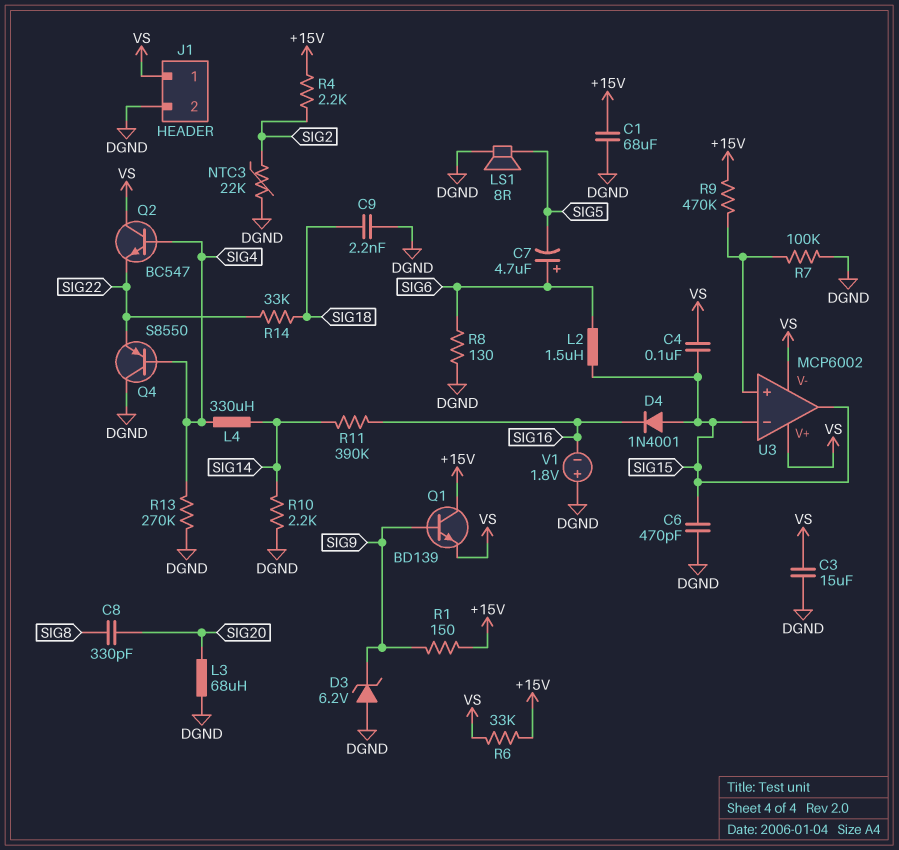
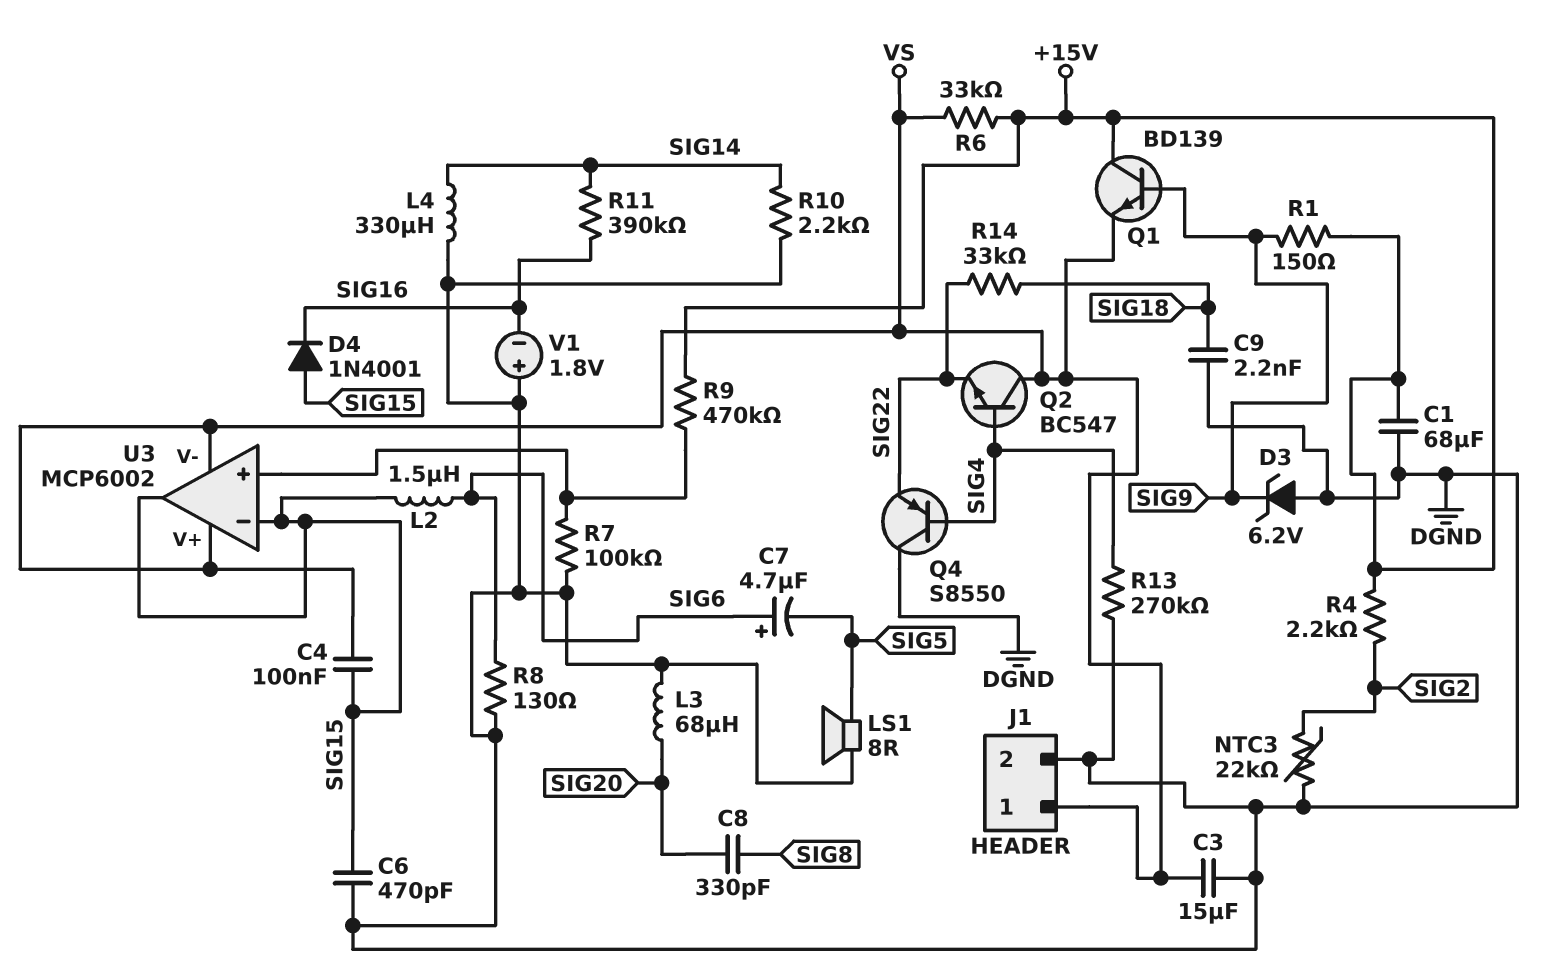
L4: 330uH (SIG4, SIG14) -> 330uH (DGND, SIG14)

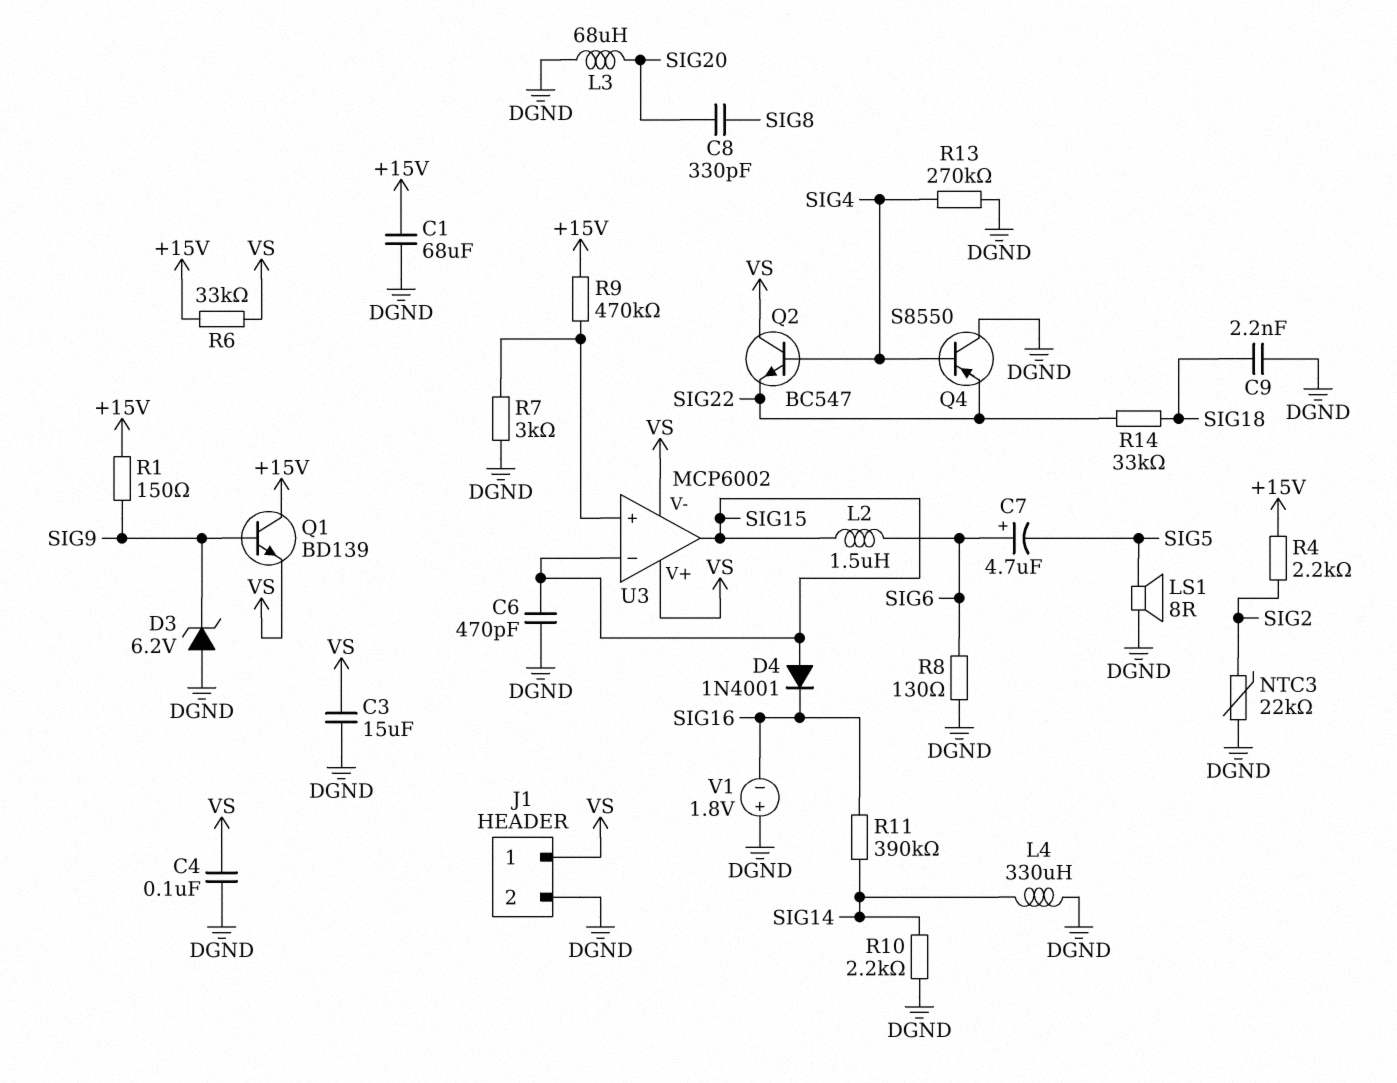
C4: 100nF (SIG15, VS) -> 100nF (DGND, VS)
R7: 100k (DGND, U3/in+) -> 3k (DGND, U3/in+)

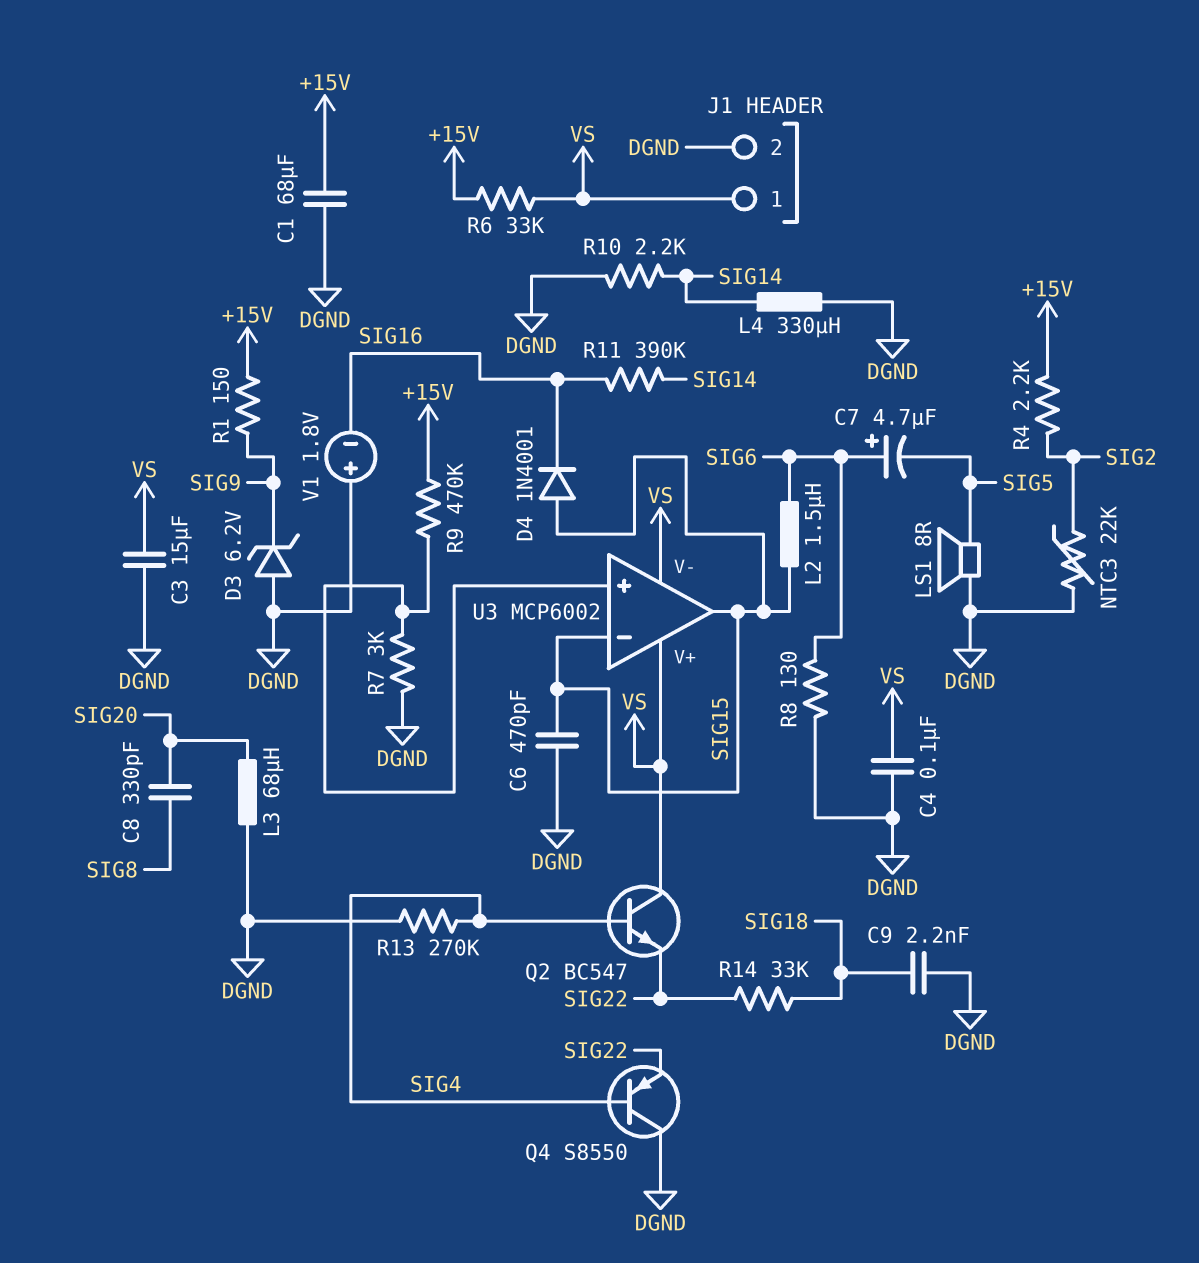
Q1: NPN BD139 (B SIG9, C +15V, E VS) -> none

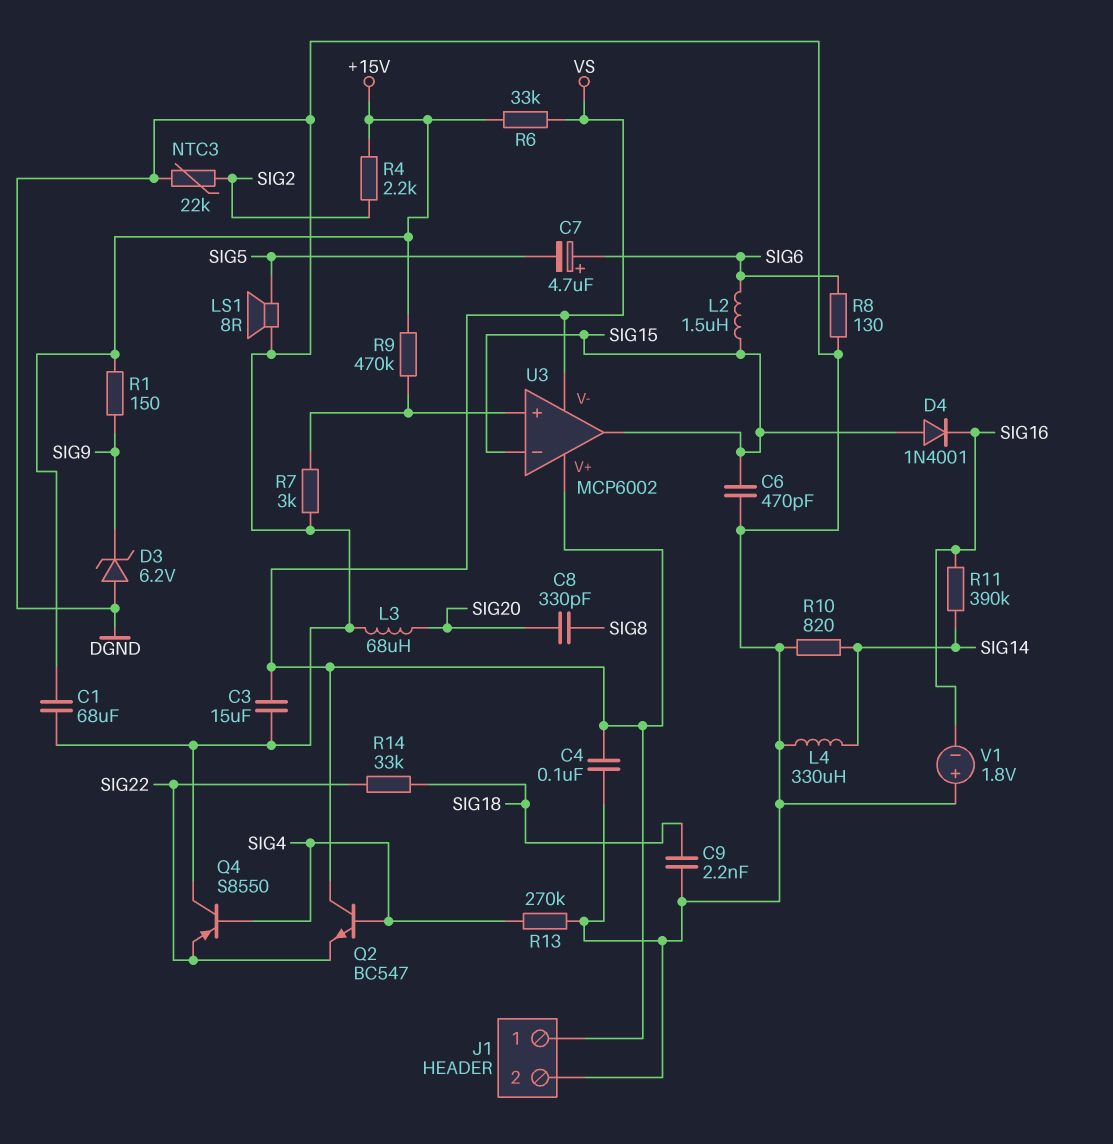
R10: 2.2k (DGND, SIG14) -> 820 (DGND, SIG14)

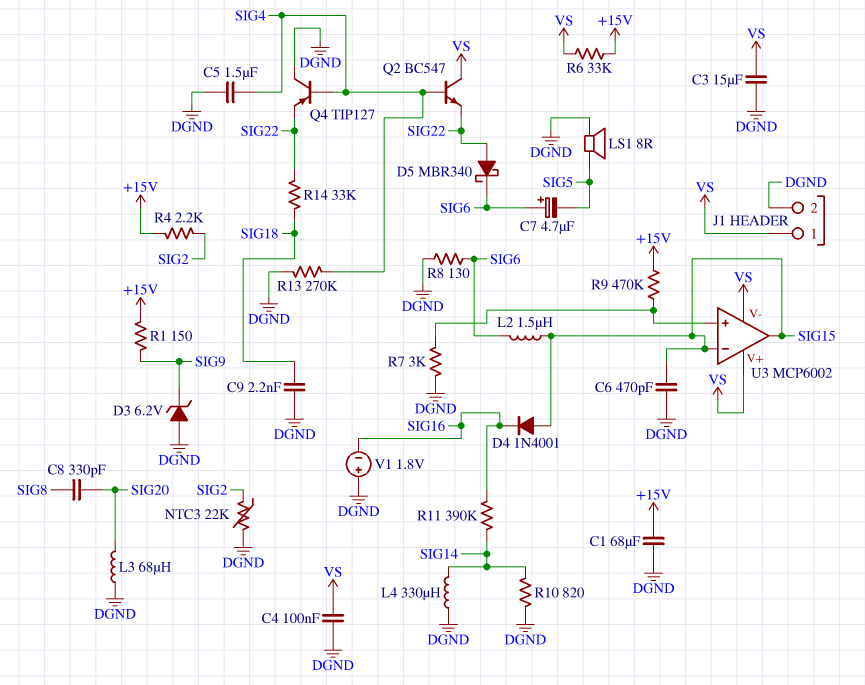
C5: none -> 1.5uF (DGND, SIG4)
D5: none -> schottky MBR340 (A SIG22, K SIG6)
Q4: PNP S8550 (B SIG4, C DGND, E SIG22) -> PNP TIP127 (B SIG4, C DGND, E SIG22)

